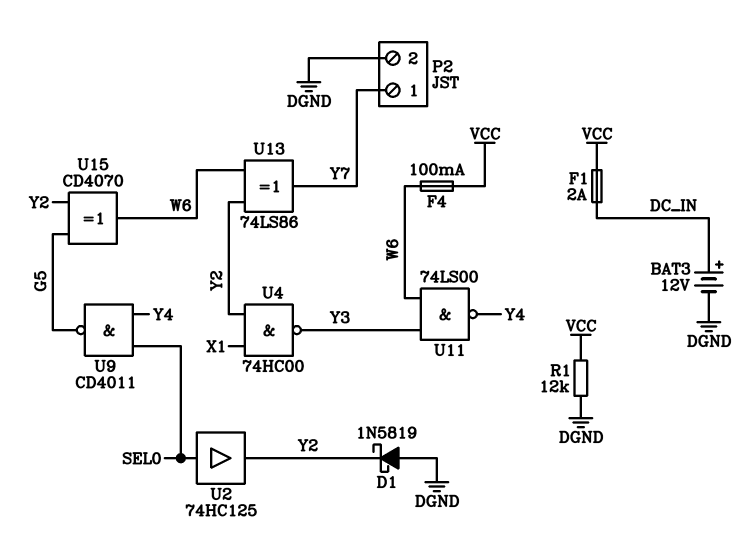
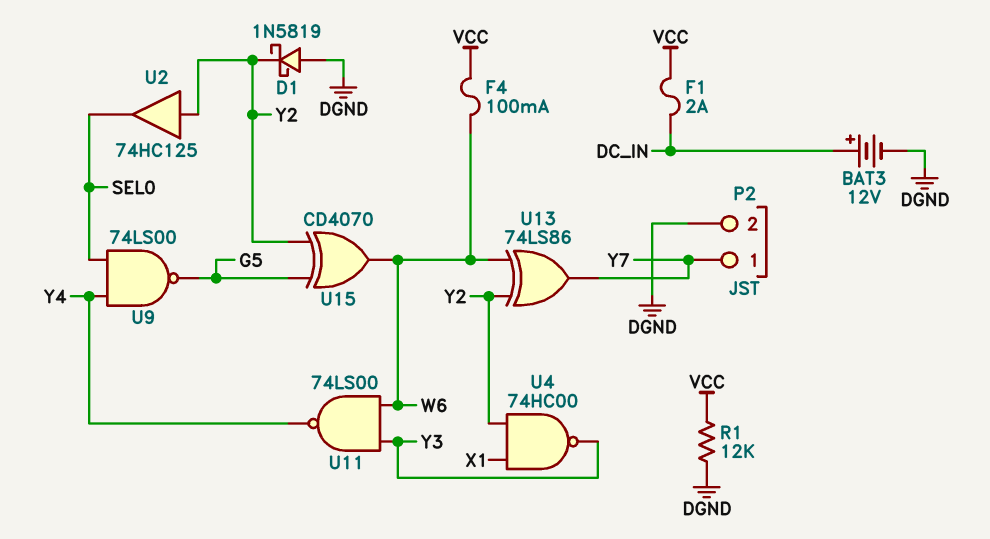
U2: buffer 74HC125 (in SEL0, out Y2) -> buffer 74HC125 (in Y2, out SEL0)
U9: NAND CD4011 (in SEL0, in Y4, out G5) -> NAND 74LS00 (in SEL0, in Y4, out G5)

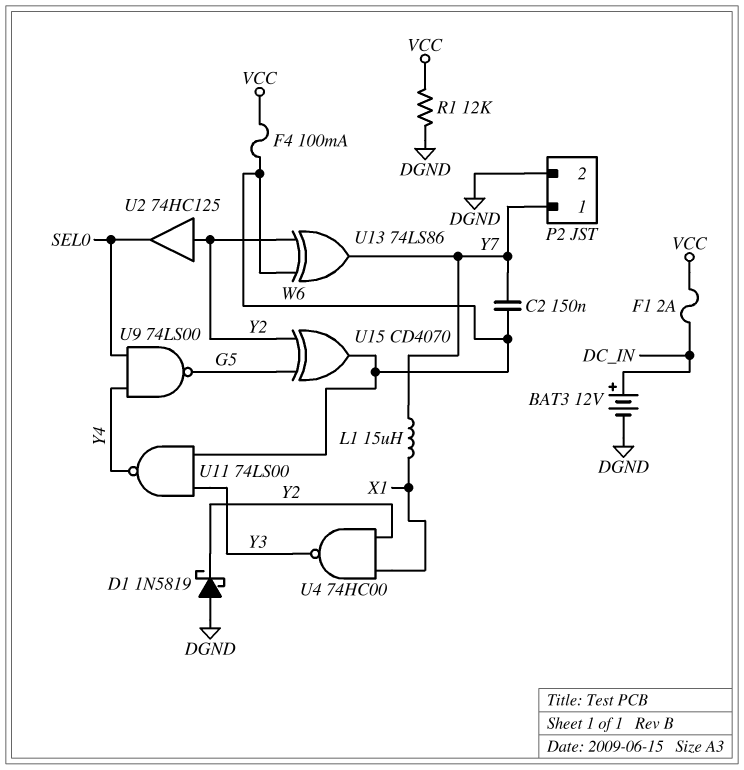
C2: none -> 150nF (W6, Y7)
L1: none -> 15uH (X1, Y7)

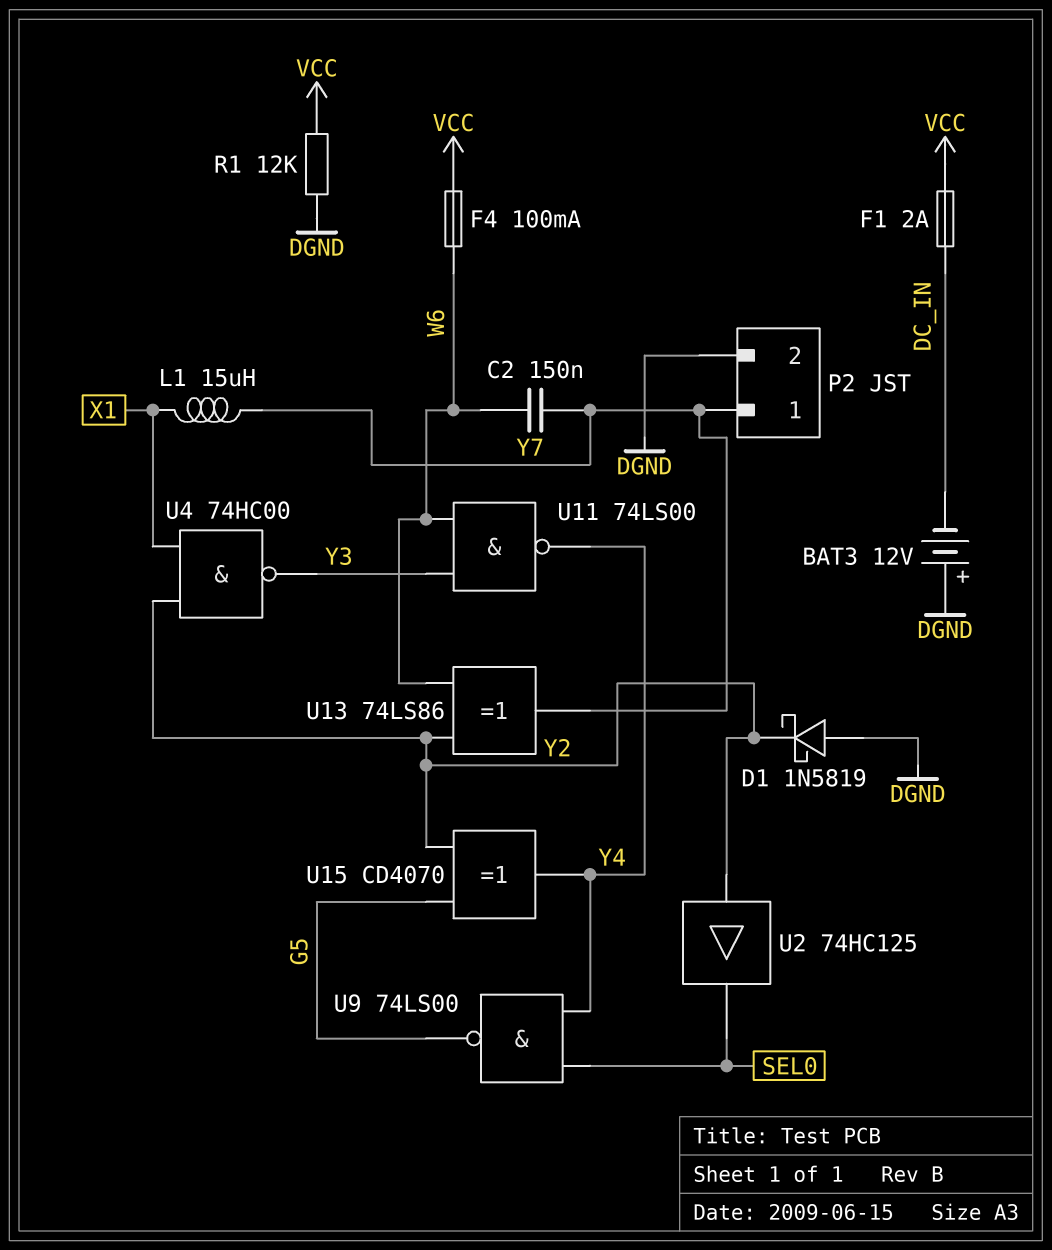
BAT3: 12V (plus DC_IN, minus DGND) -> 12V (plus DGND, minus DC_IN)
U15: XOR CD4070 (in G5, in Y2, out W6) -> XOR CD4070 (in G5, in Y2, out Y4)

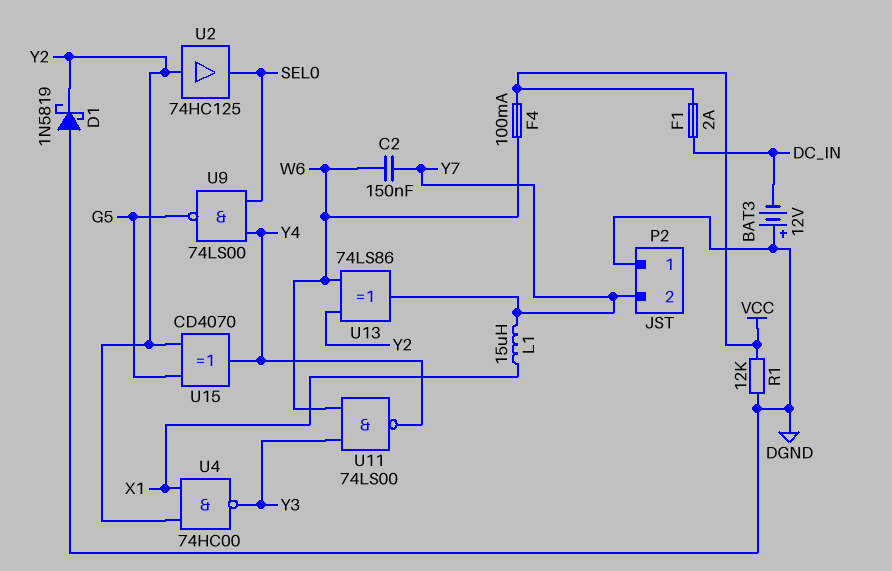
P2 pin 1: Y7 -> DGND
P2 pin 2: DGND -> Y7

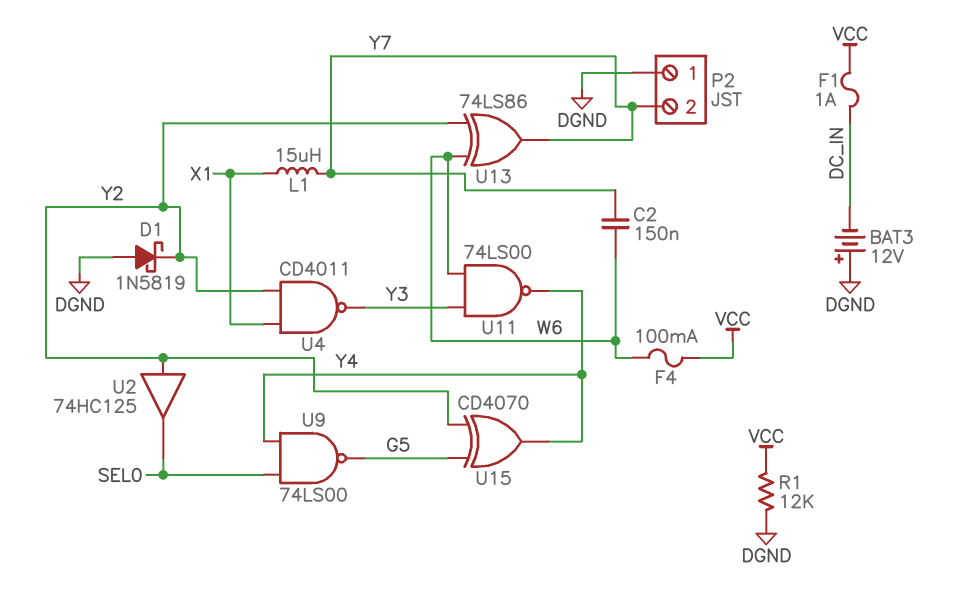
F1: 2A (DC_IN, VCC) -> 1A (DC_IN, VCC)
U4: NAND 74HC00 (in X1, in Y2, out Y3) -> NAND CD4011 (in X1, in Y2, out Y3)

